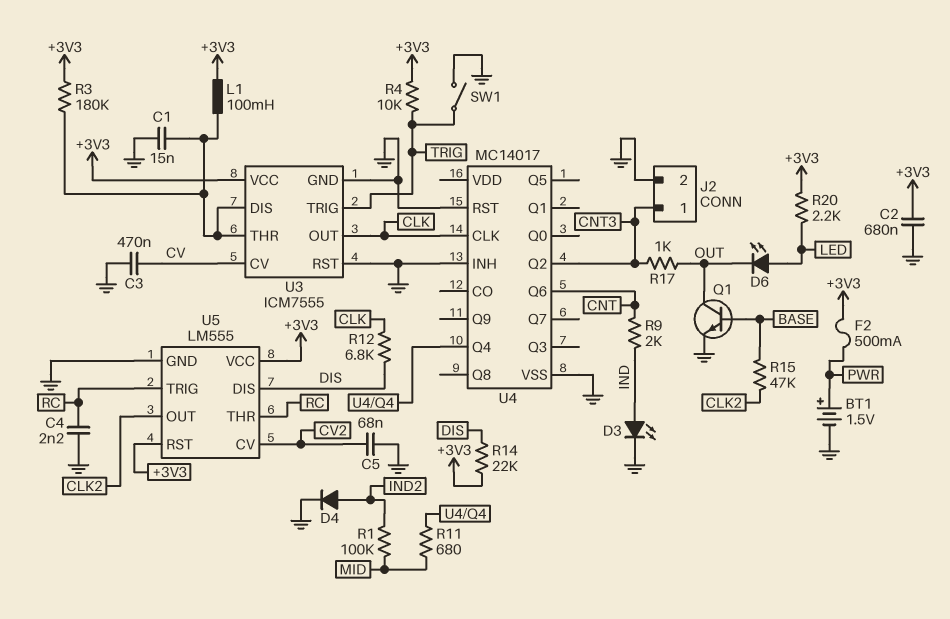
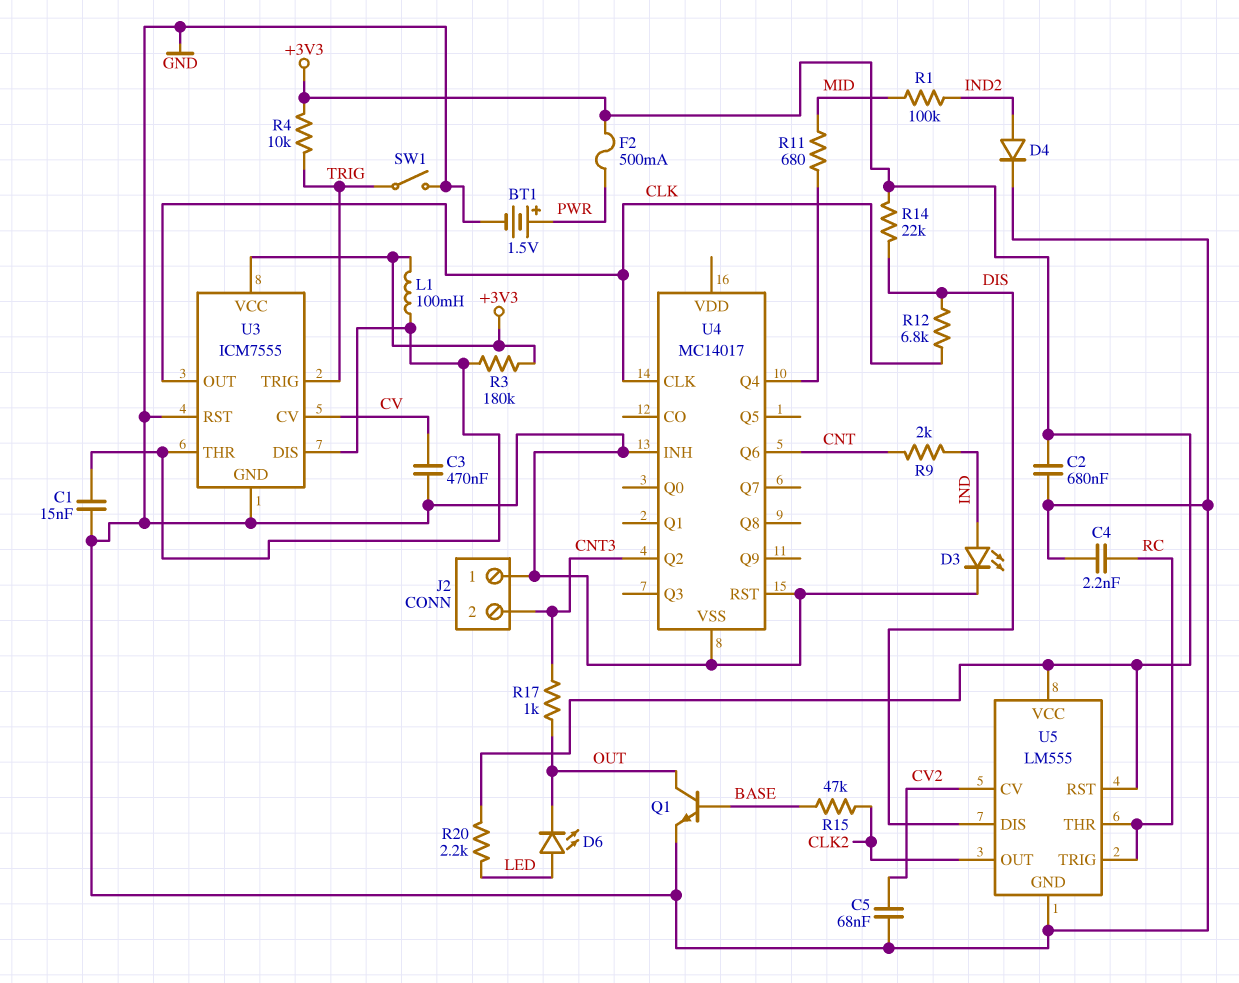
J2 pin 1: CNT3 -> GND
J2 pin 2: GND -> CNT3

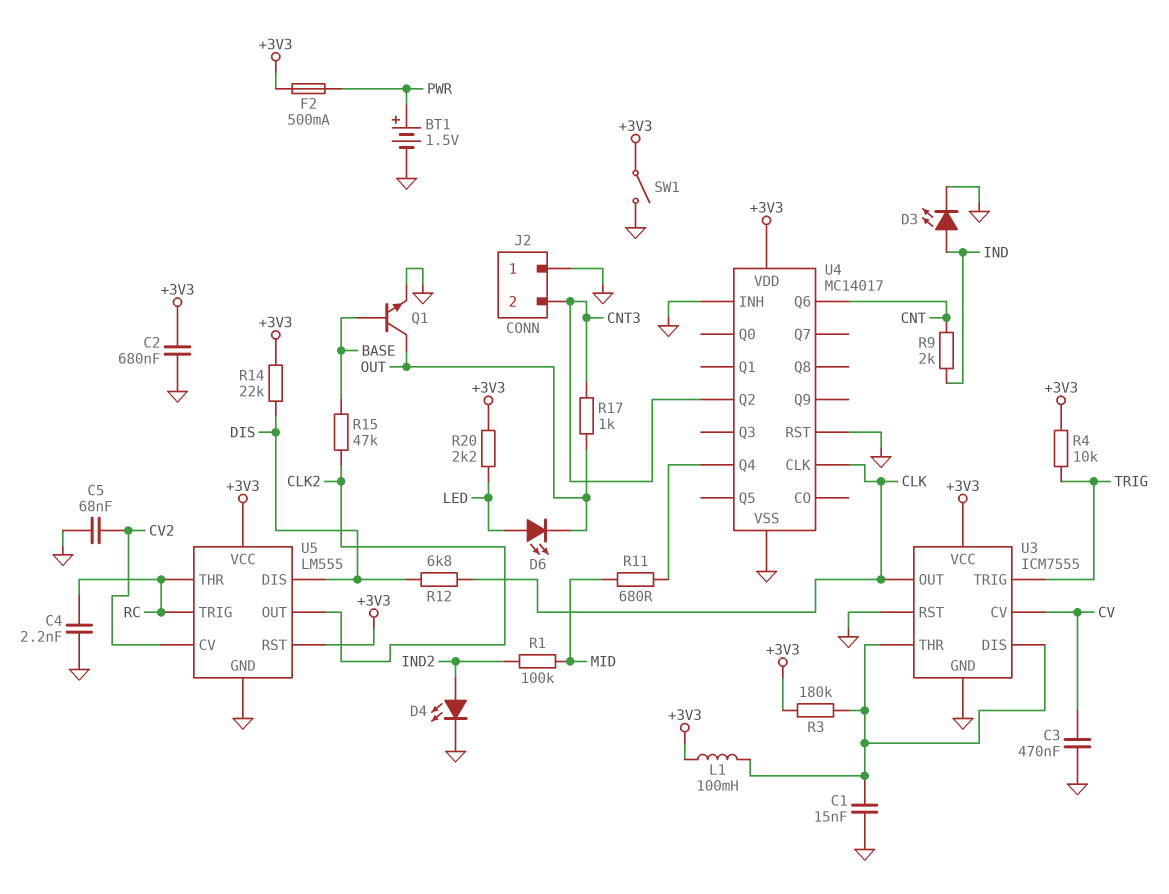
D4: diode (A IND2, K GND) -> LED (A IND2, K GND)
SW1: switch (GND, TRIG) -> switch (+3V3, GND)
U4 pin VDD: none -> +3V3

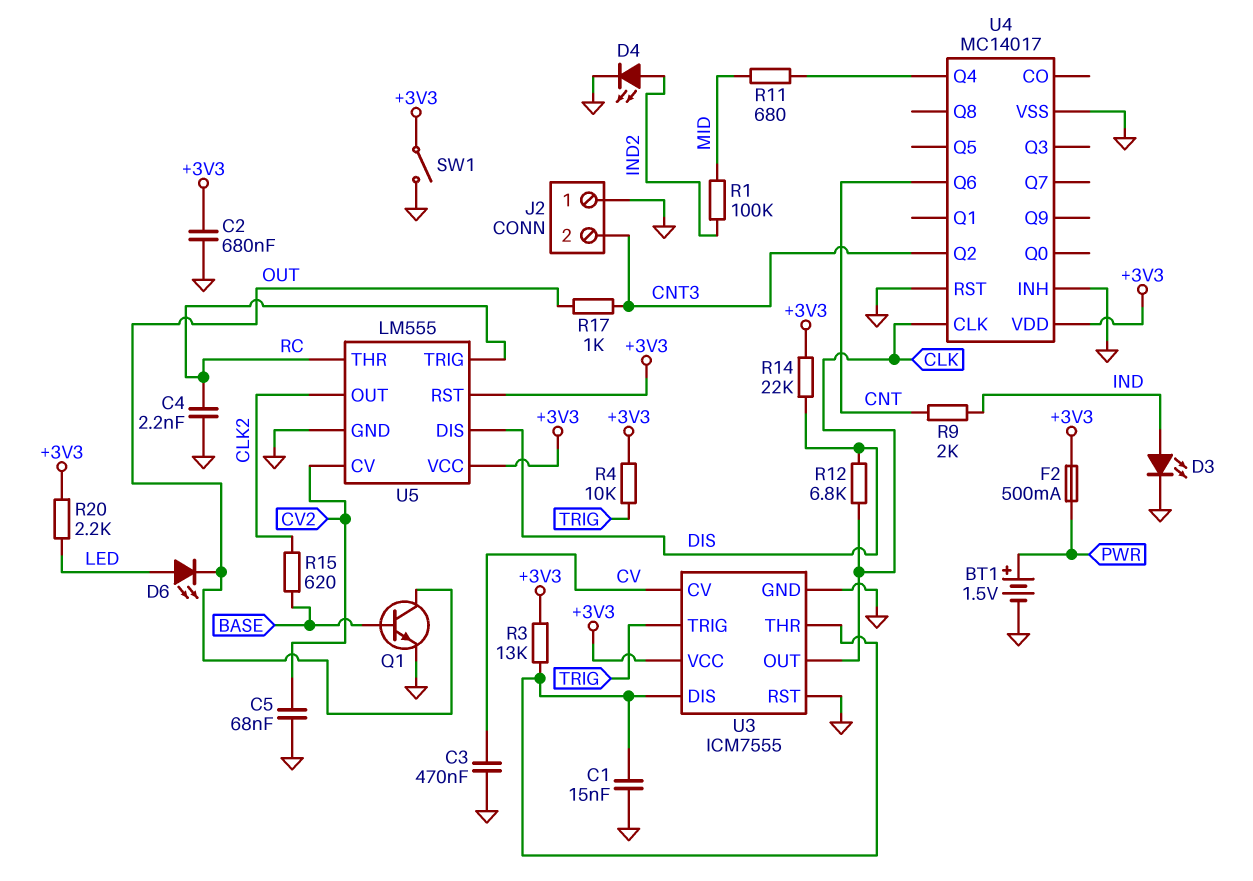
L1: 100mH (+3V3, U3/DIS) -> none
R3: 180k (+3V3, U3/DIS) -> 13k (+3V3, U3/DIS)
R15: 47k (BASE, CLK2) -> 620 (BASE, CLK2)

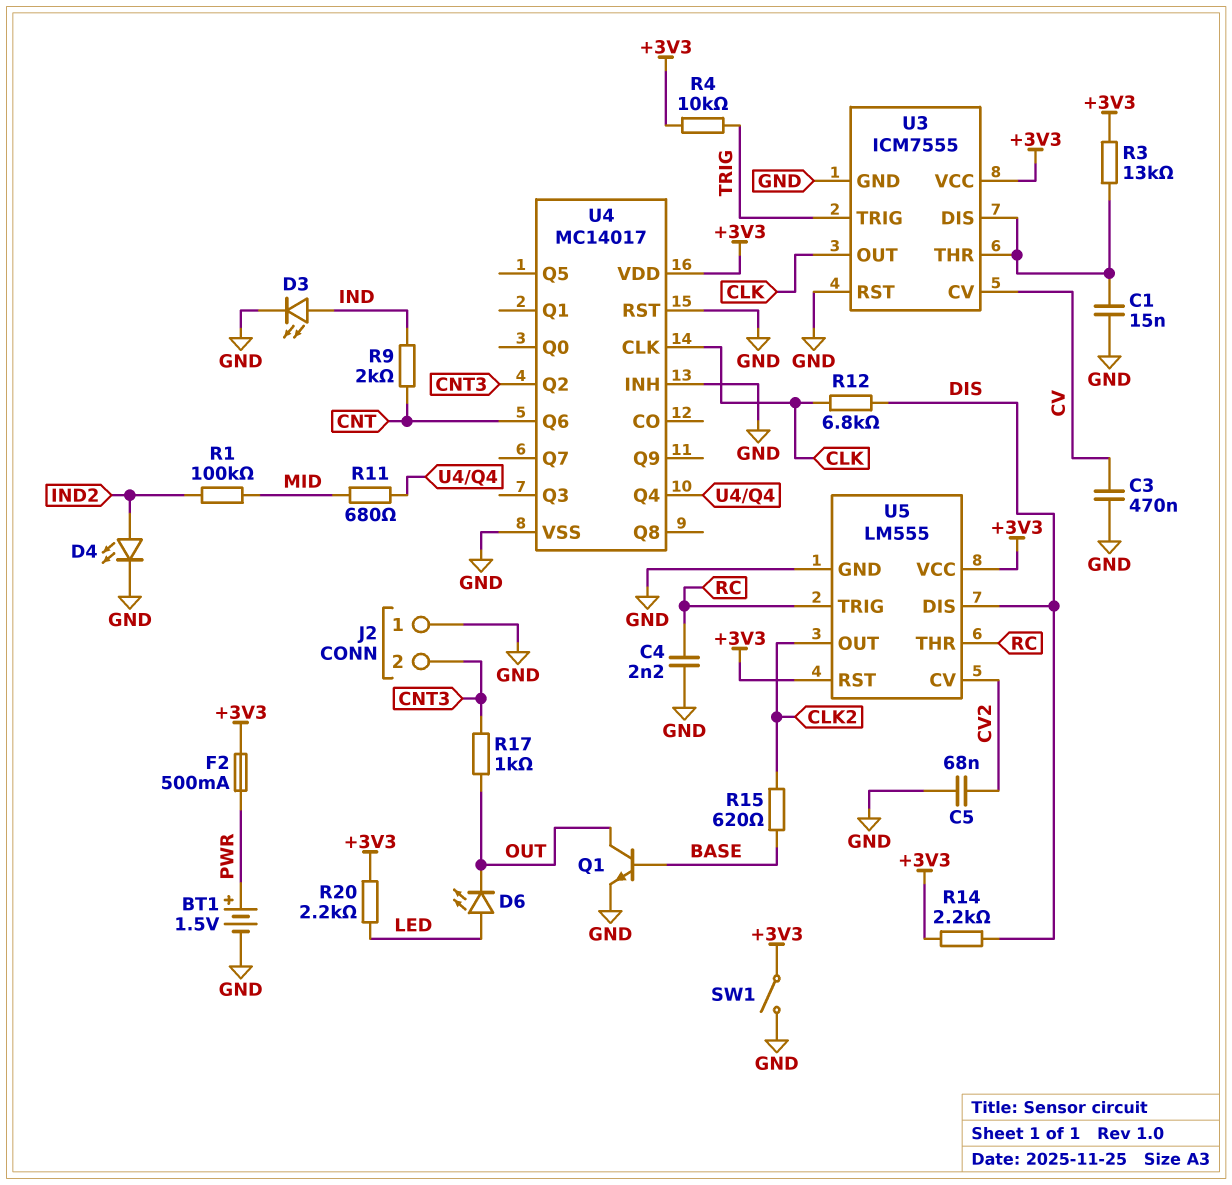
C2: 680nF (+3V3, GND) -> none
R14: 22k (+3V3, DIS) -> 2.2k (+3V3, DIS)

